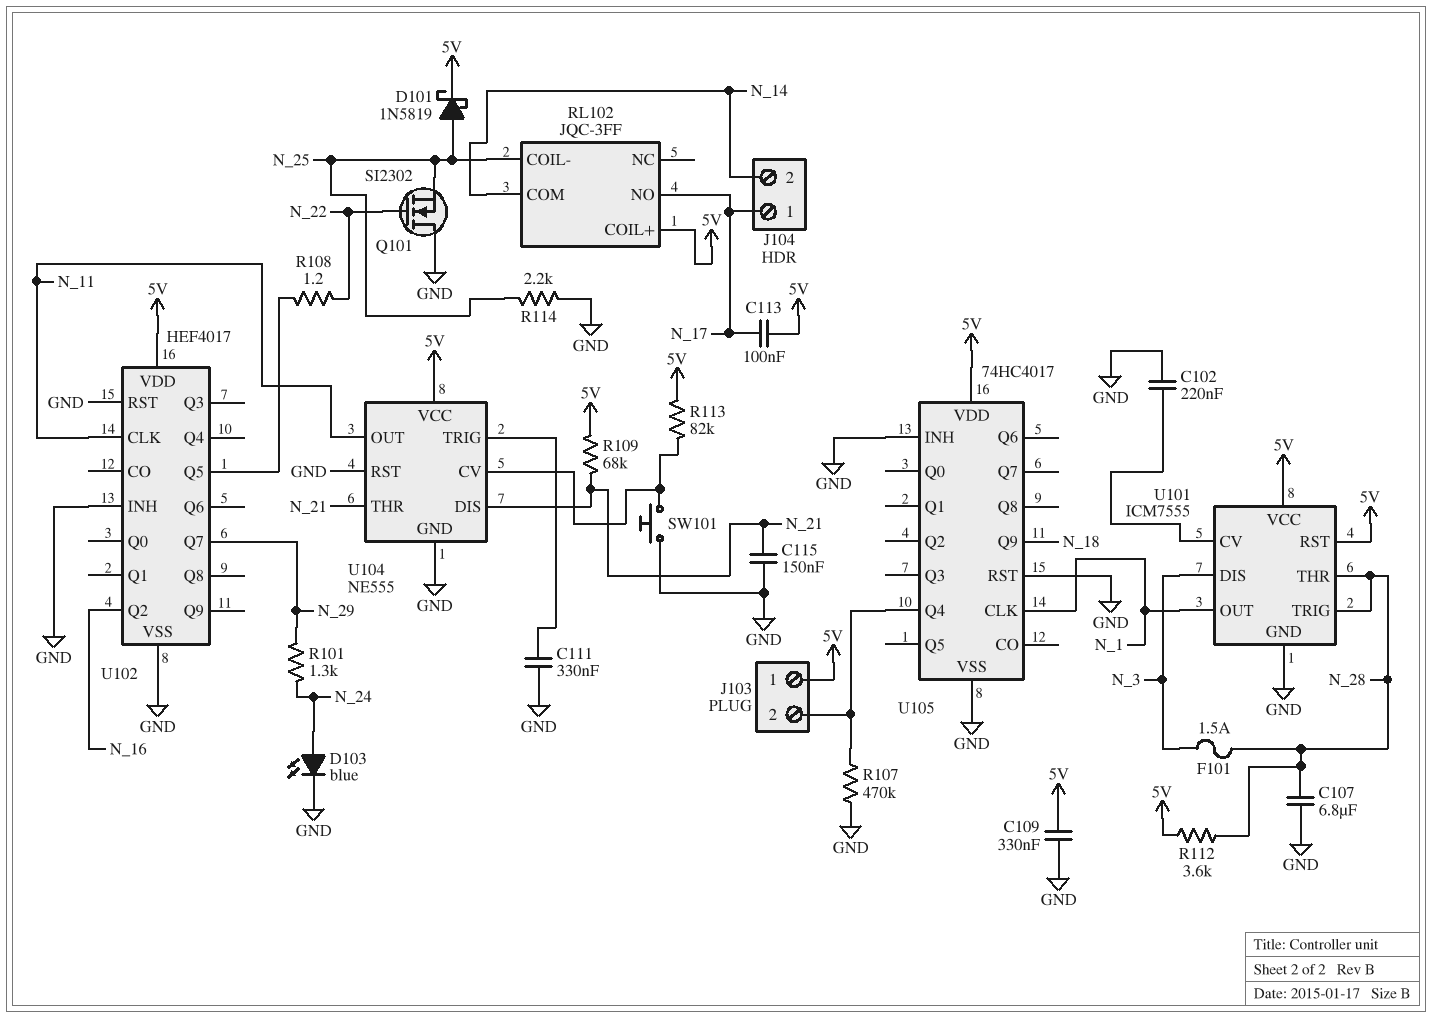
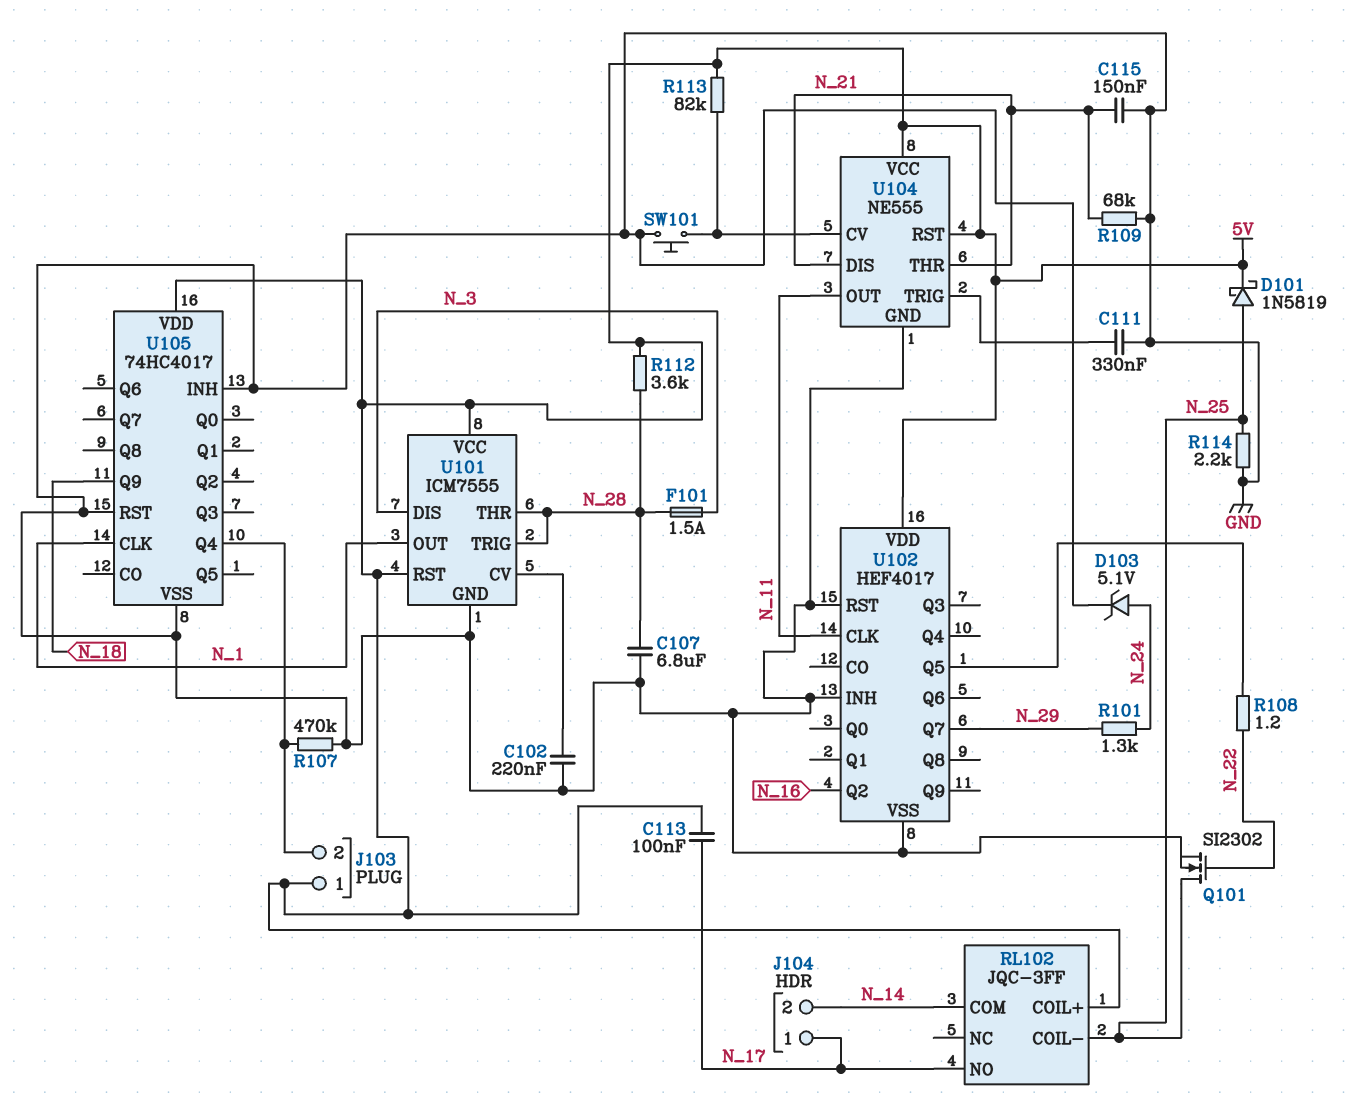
C109: 330nF (5V, GND) -> none
D103: LED blue (A N_24, K GND) -> zener 5.1V (A N_24, K GND)
Q101: NMOS SI2302 (G N_22, D GND, S N_25) -> NMOS SI2302 (G N_22, D N_25, S GND)
R109: 68k (5V, N_21) -> 68k (GND, N_21)
U104 pin RST: GND -> 5V

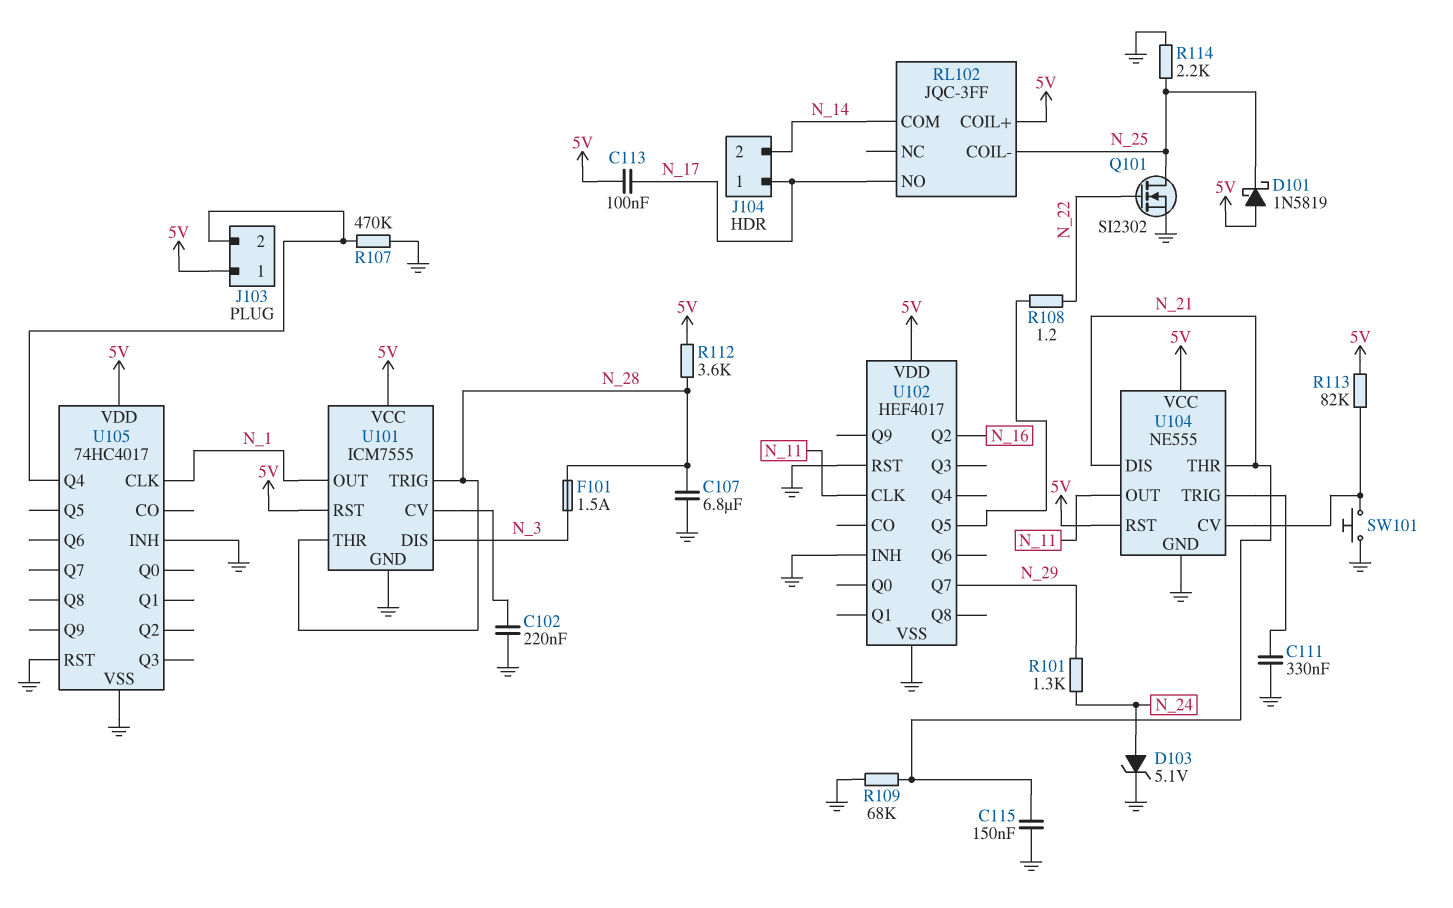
D101: schottky 1N5819 (A N_25, K 5V) -> schottky 1N5819 (A 5V, K N_25)
U105 pin Q9: N_18 -> none

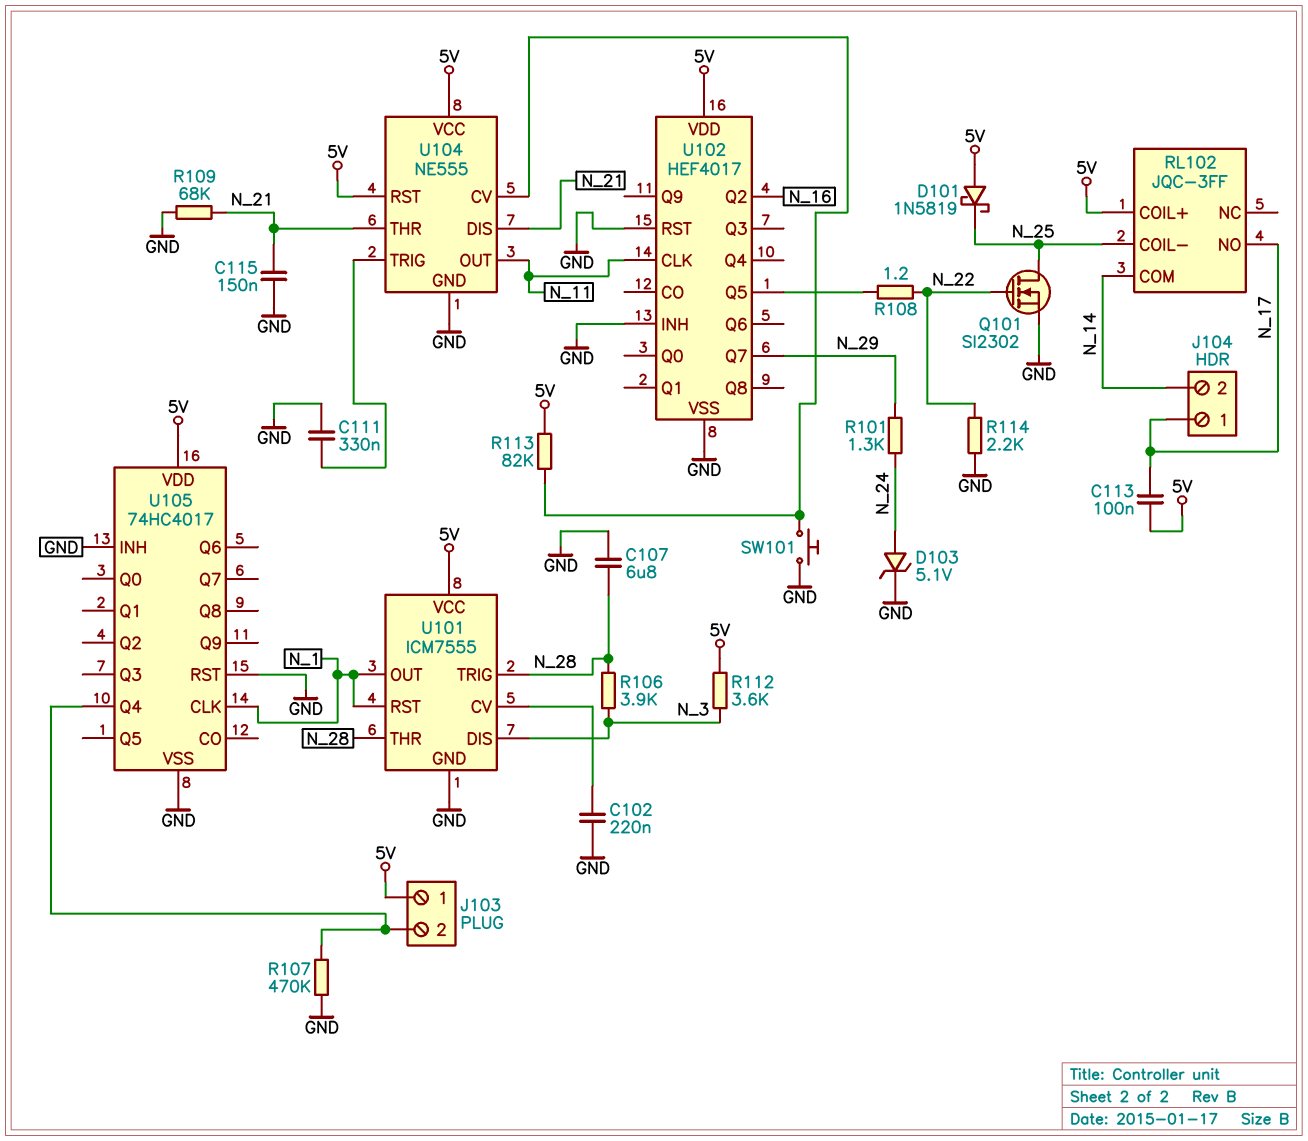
F101: 1.5A (N_3, N_28) -> none
R106: none -> 3.9k (N_3, N_28)
R112: 3.6k (5V, N_28) -> 3.6k (5V, N_3)
R114: 2.2k (GND, N_25) -> 2.2k (GND, N_22)
U101 pin RST: 5V -> N_1

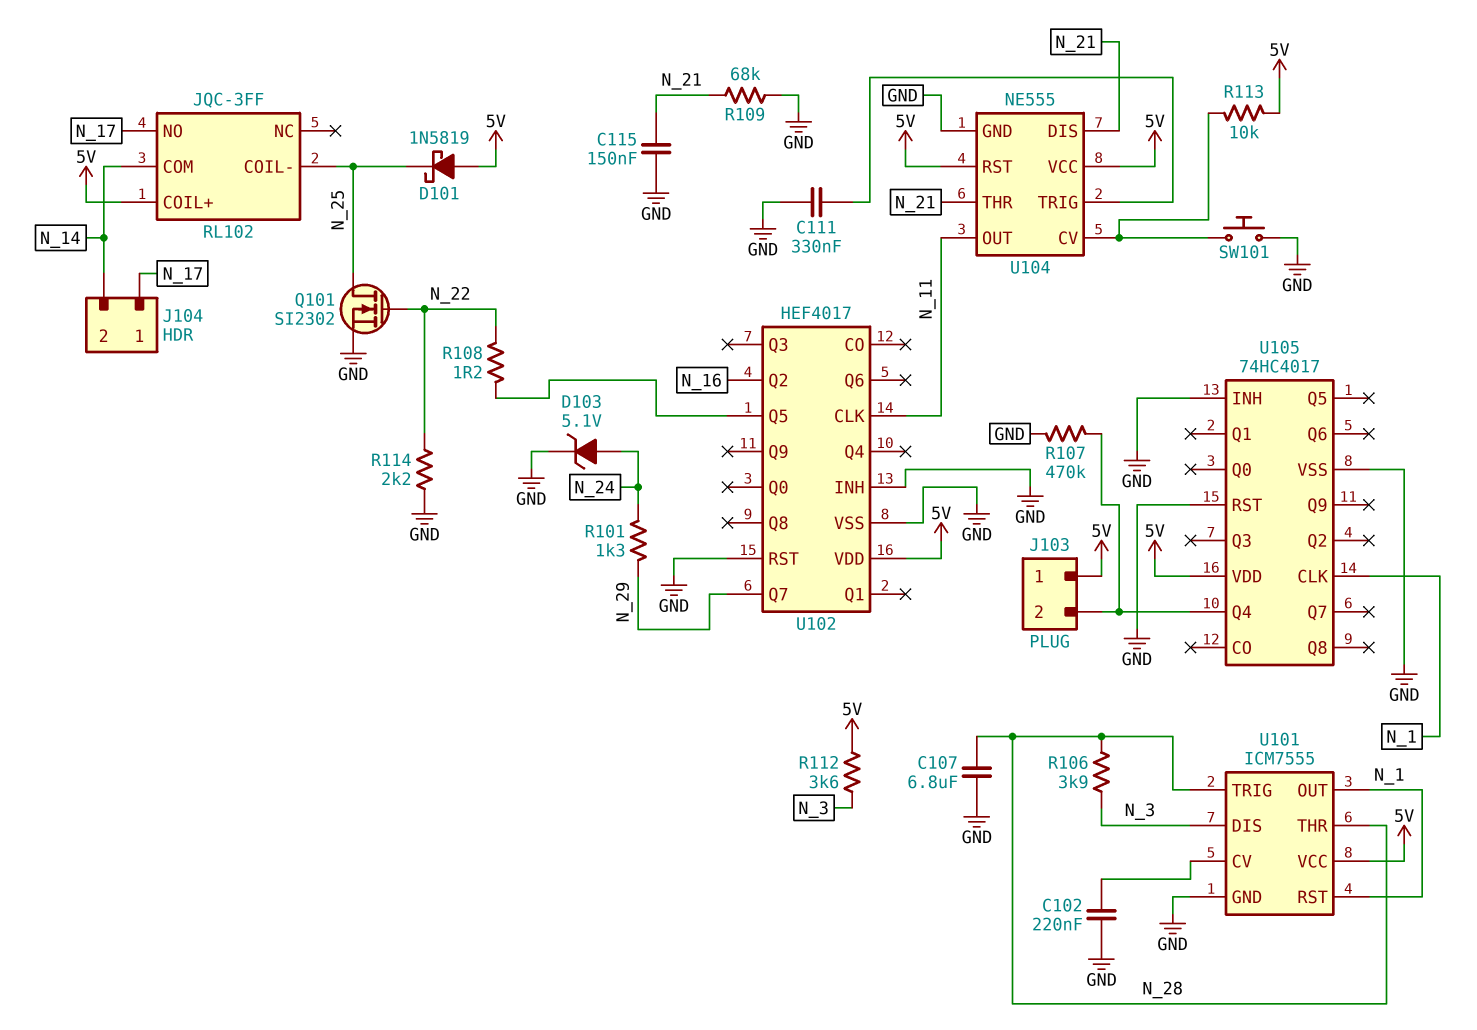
C113: 100nF (5V, N_17) -> none
R113: 82k (5V, U104/CV) -> 10k (5V, U104/CV)

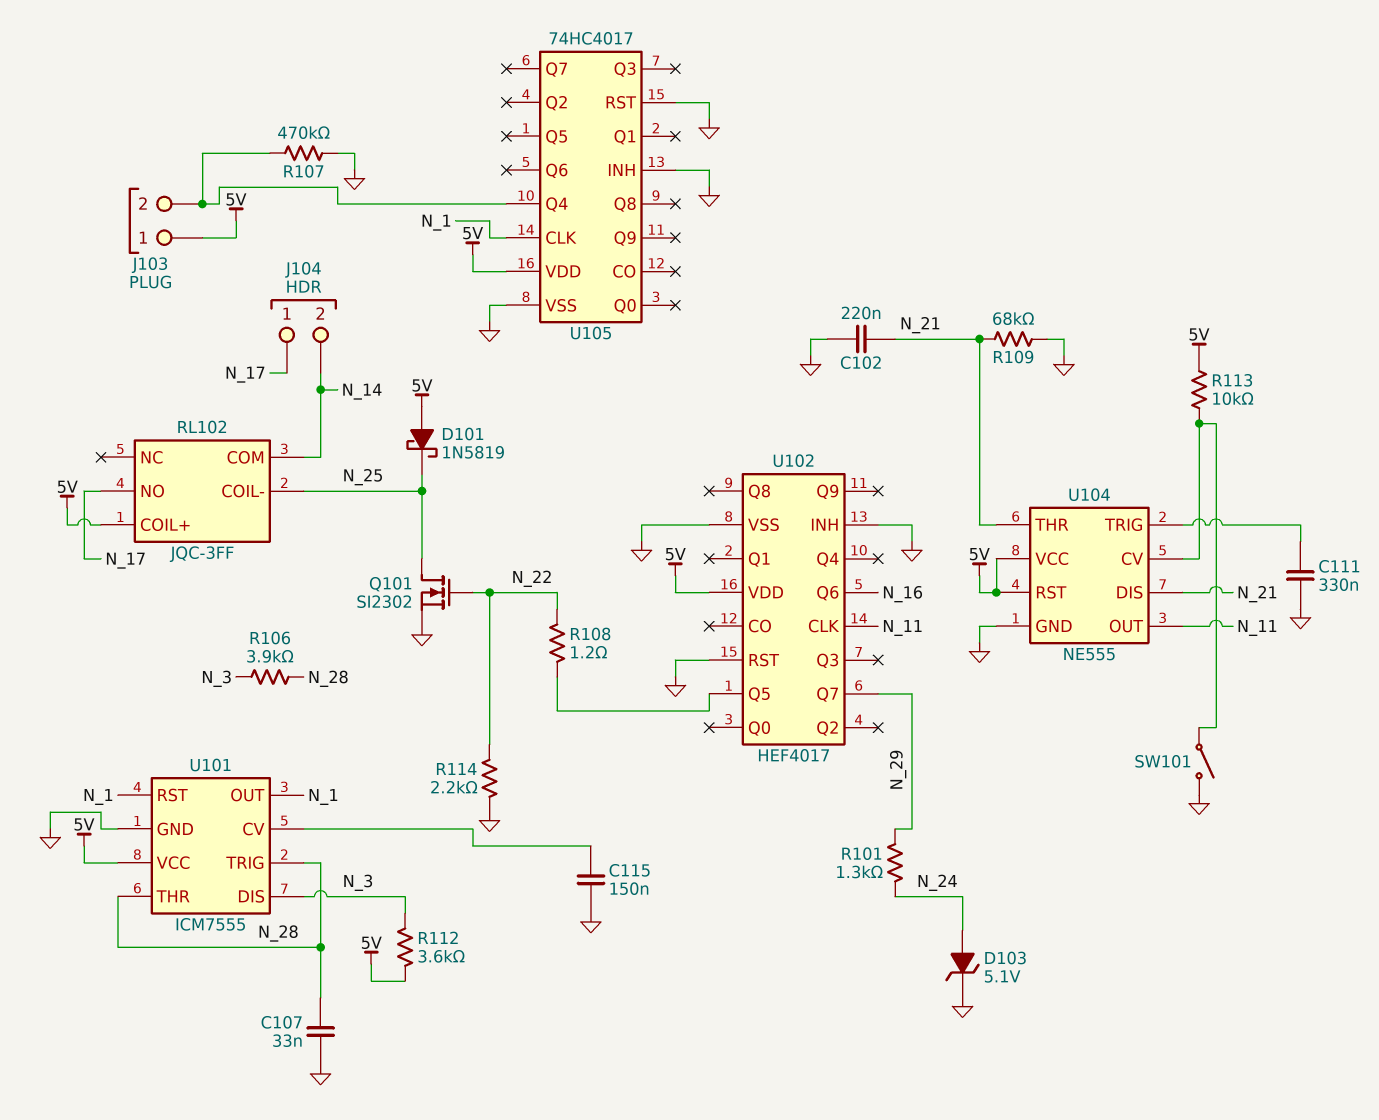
C102: 220nF (GND, U101/CV) -> 220nF (GND, N_21)
C107: 6.8uF (GND, N_28) -> 33nF (GND, N_28)
C115: 150nF (GND, N_21) -> 150nF (GND, U101/CV)
SW101: button (GND, U104/CV) -> switch (GND, U104/CV)
U102 pin Q2: N_16 -> none
U102 pin Q6: none -> N_16

